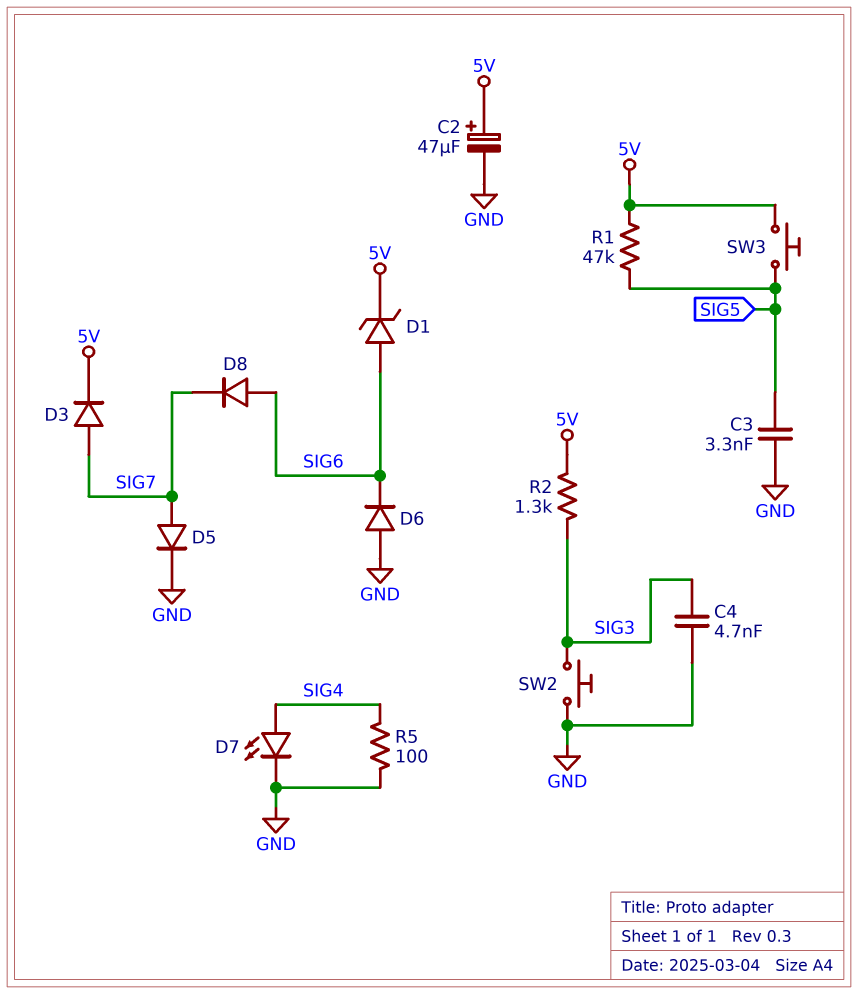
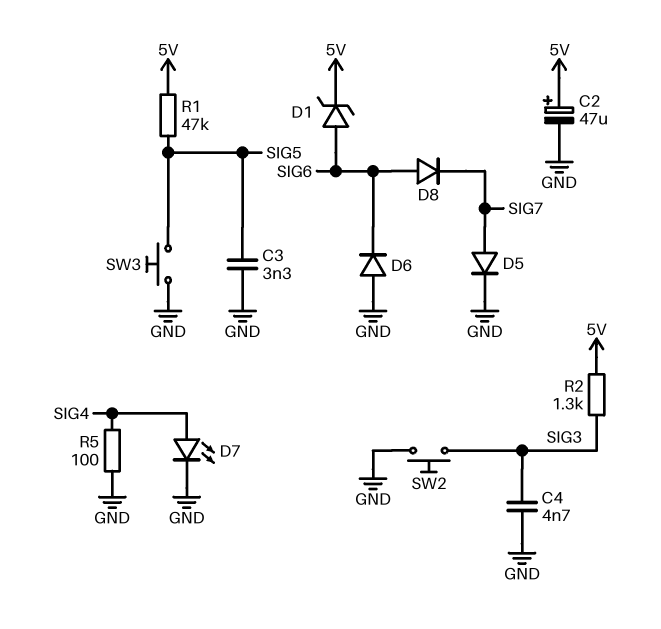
D3: diode (A SIG7, K 5V) -> none
SW3: button (5V, SIG5) -> button (GND, SIG5)

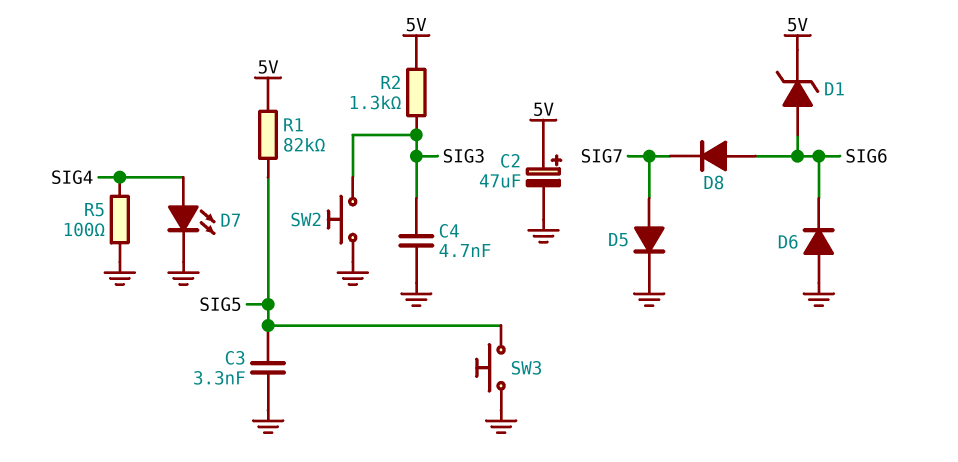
R1: 47k (5V, SIG5) -> 82k (5V, SIG5)

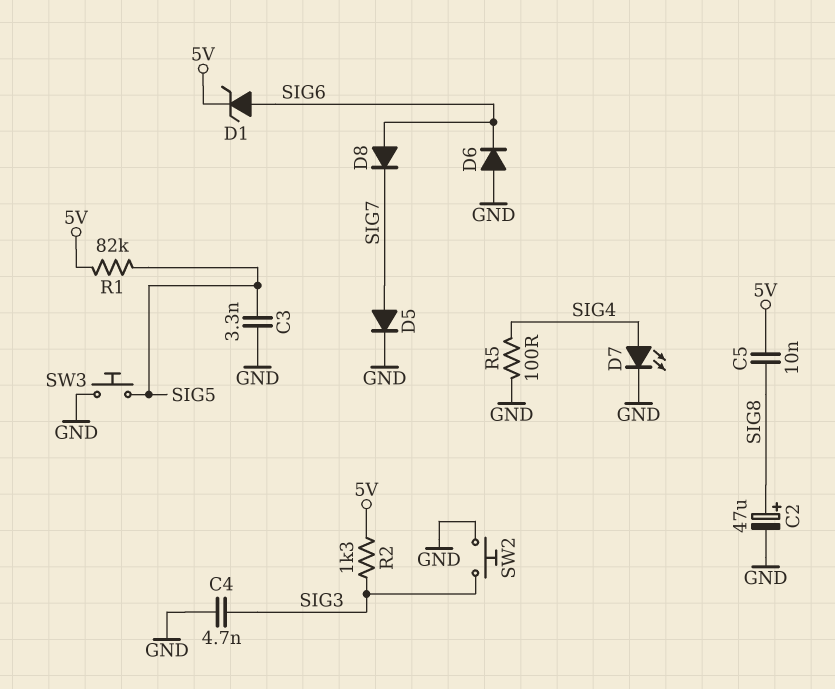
C2: 47uF (plus 5V, minus GND) -> 47uF (plus SIG8, minus GND)
C5: none -> 10nF (5V, SIG8)

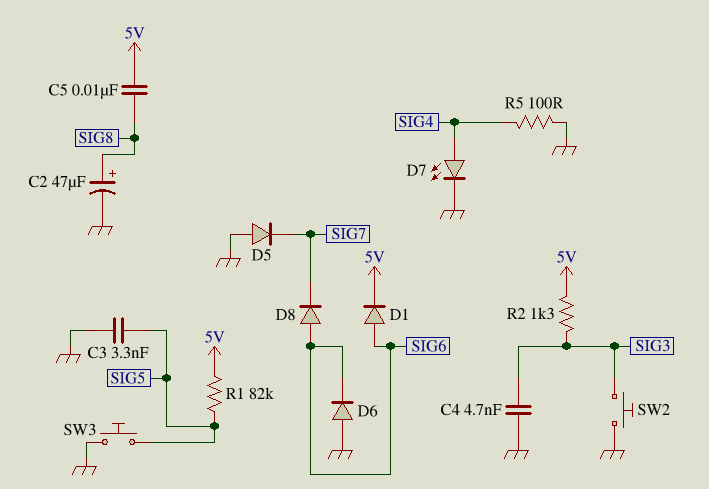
D1: zener (A SIG6, K 5V) -> diode (A SIG6, K 5V)
D5: diode (A SIG7, K GND) -> diode (A GND, K SIG7)

